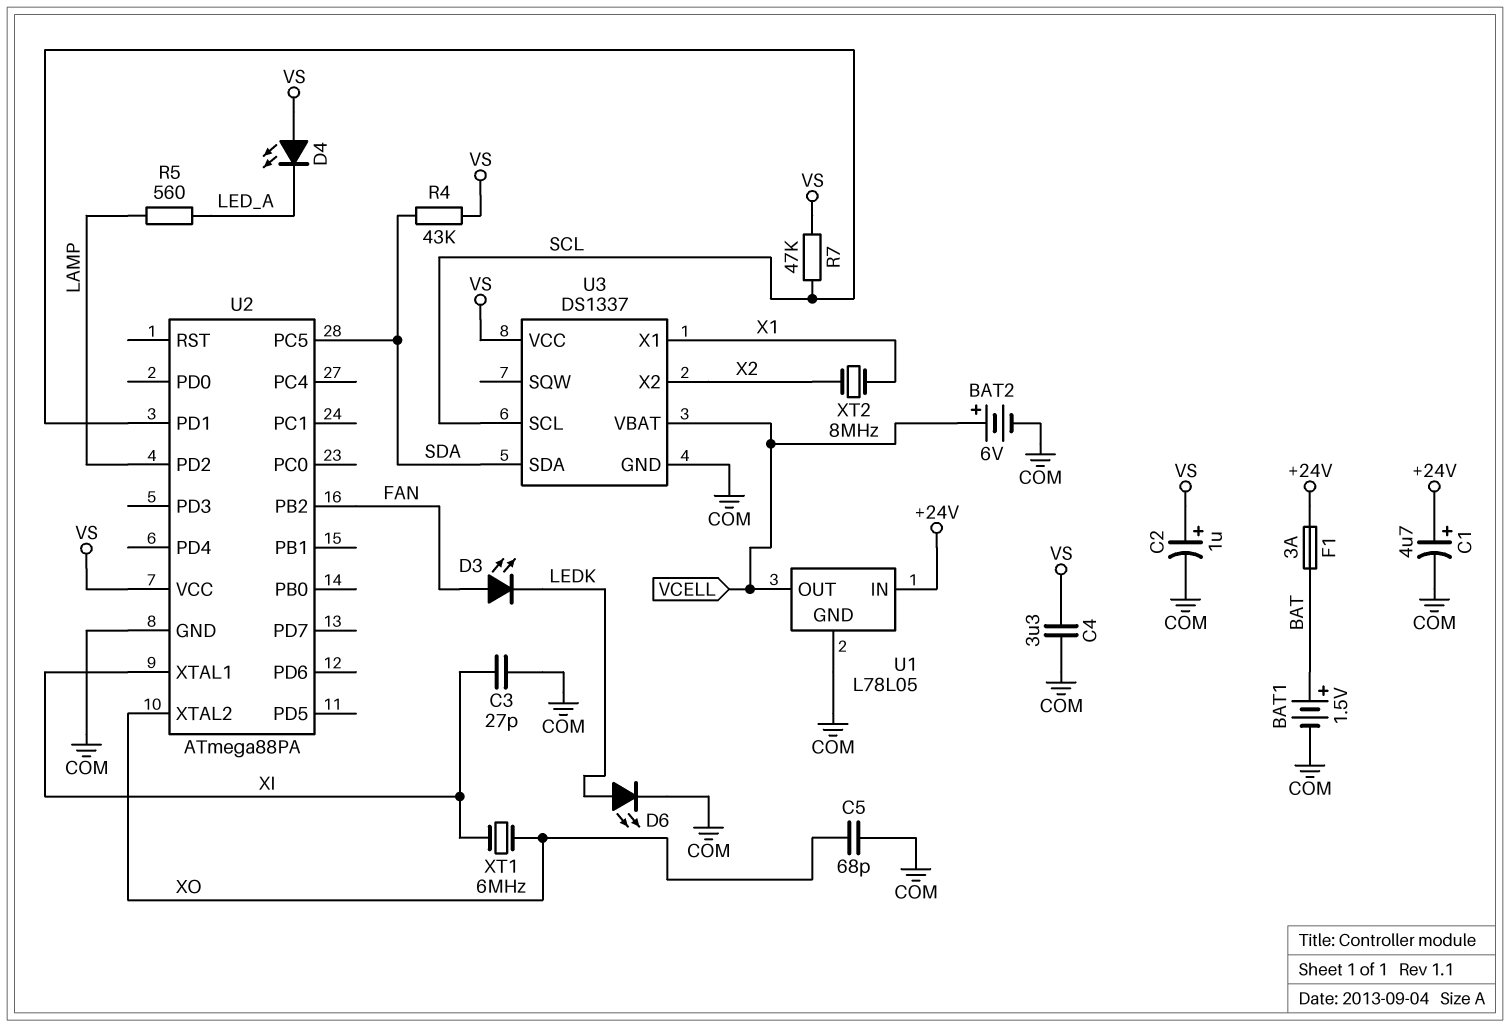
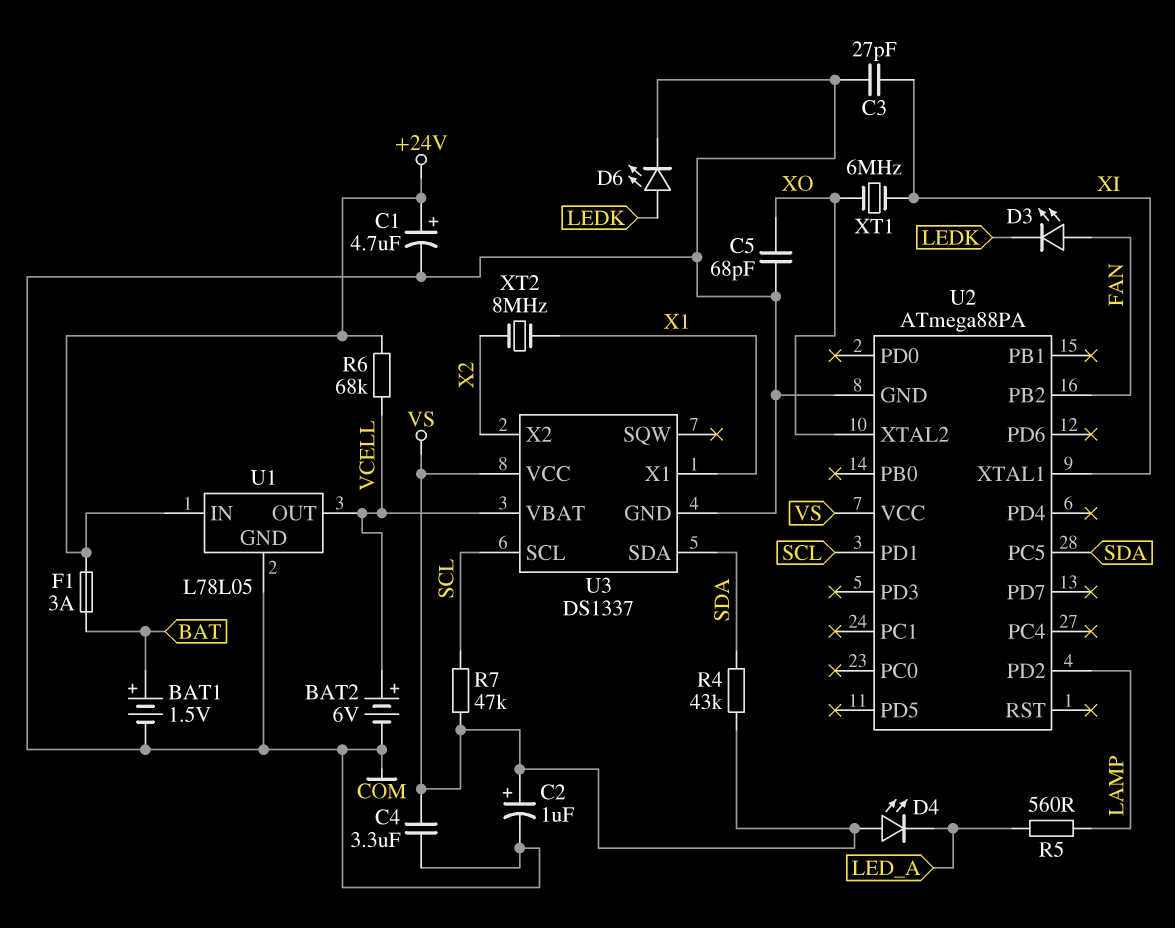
R6: none -> 68k (+24V, VCELL)

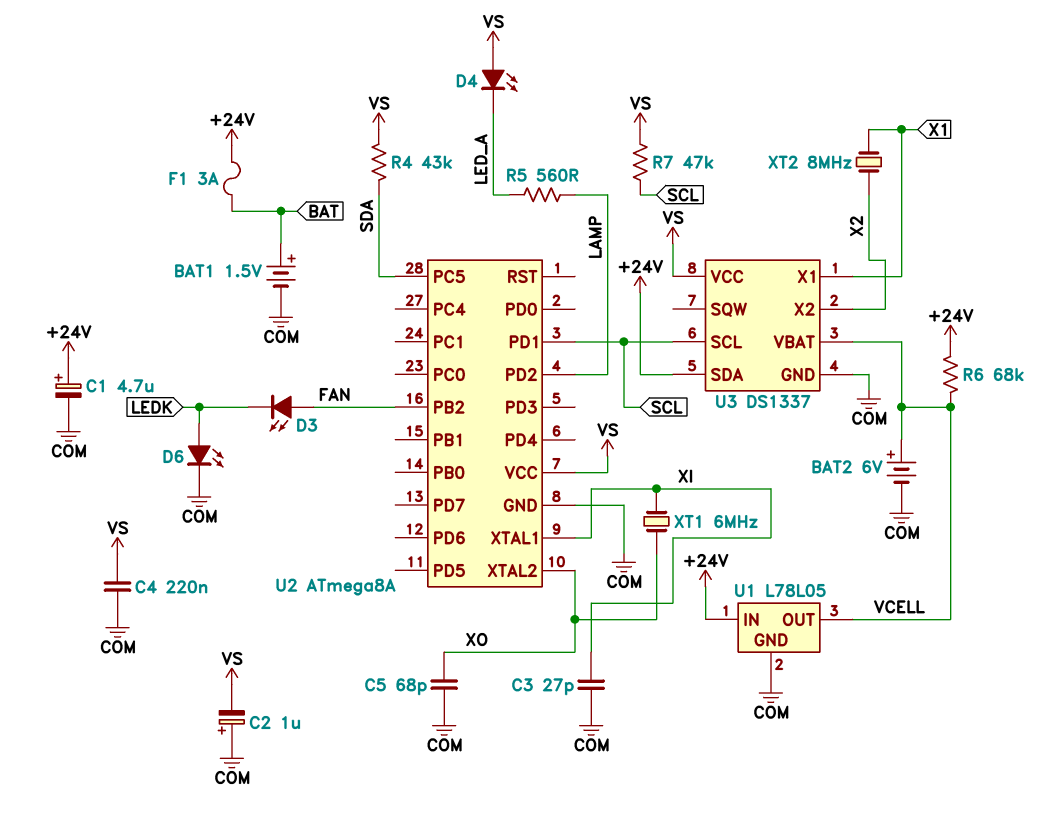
C2: 1uF (plus VS, minus COM) -> 1uF (plus COM, minus VS)
C4: 3.3uF (COM, VS) -> 220nF (COM, VS)
U2: ATmega88PA -> ATmega8A
U3 pin SDA: SDA -> +24V

